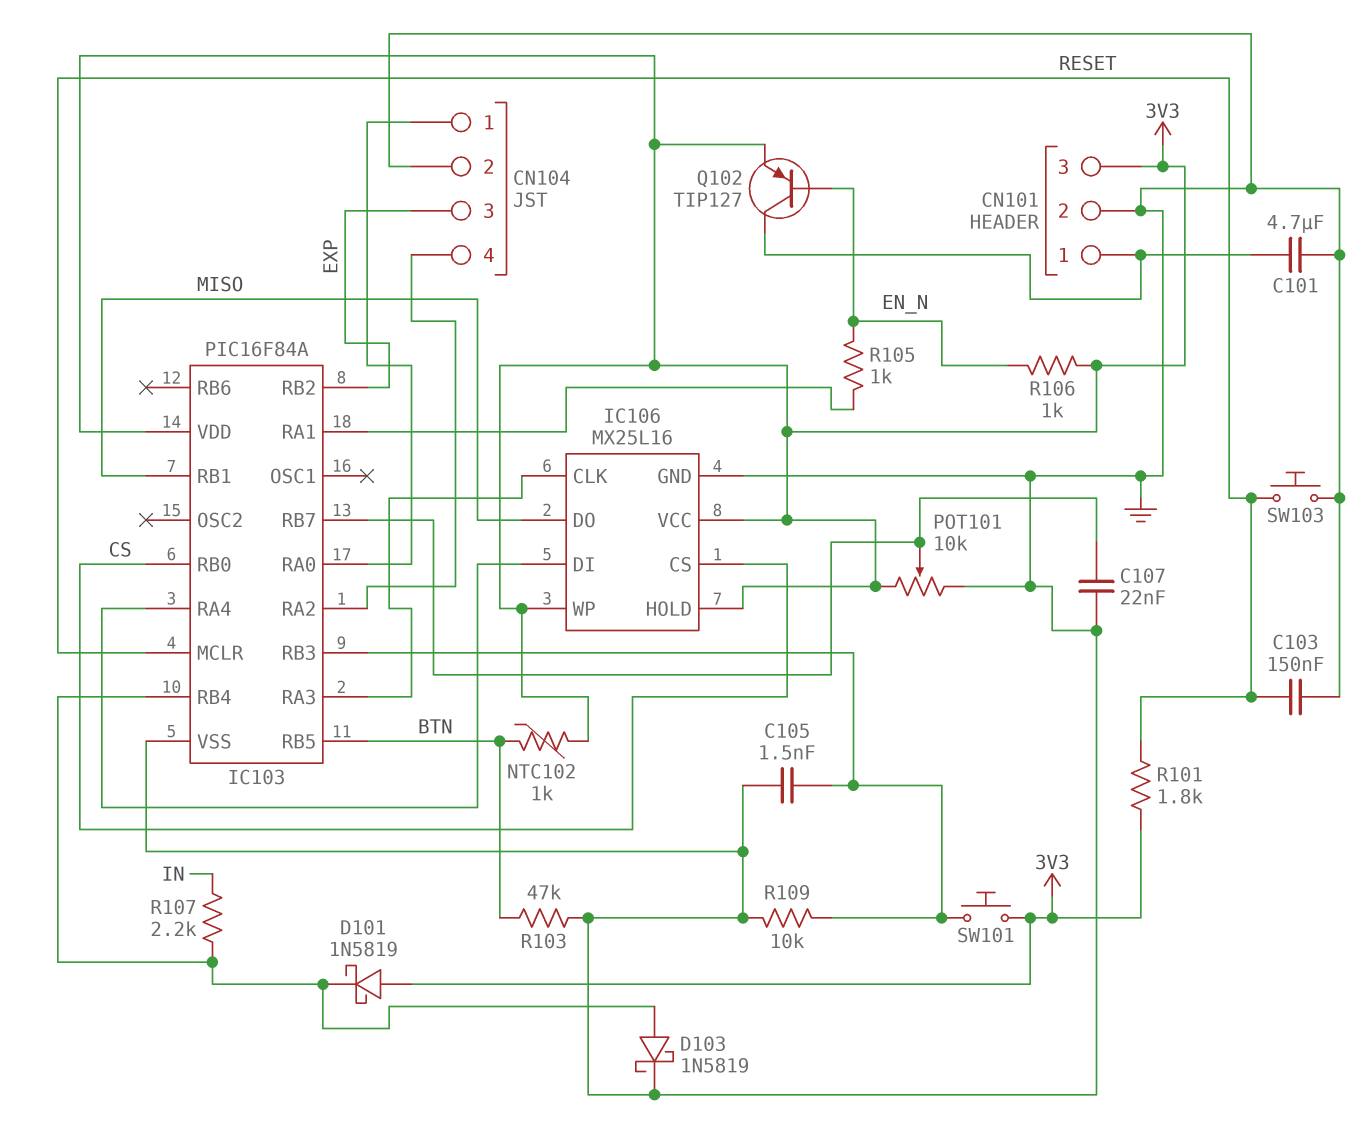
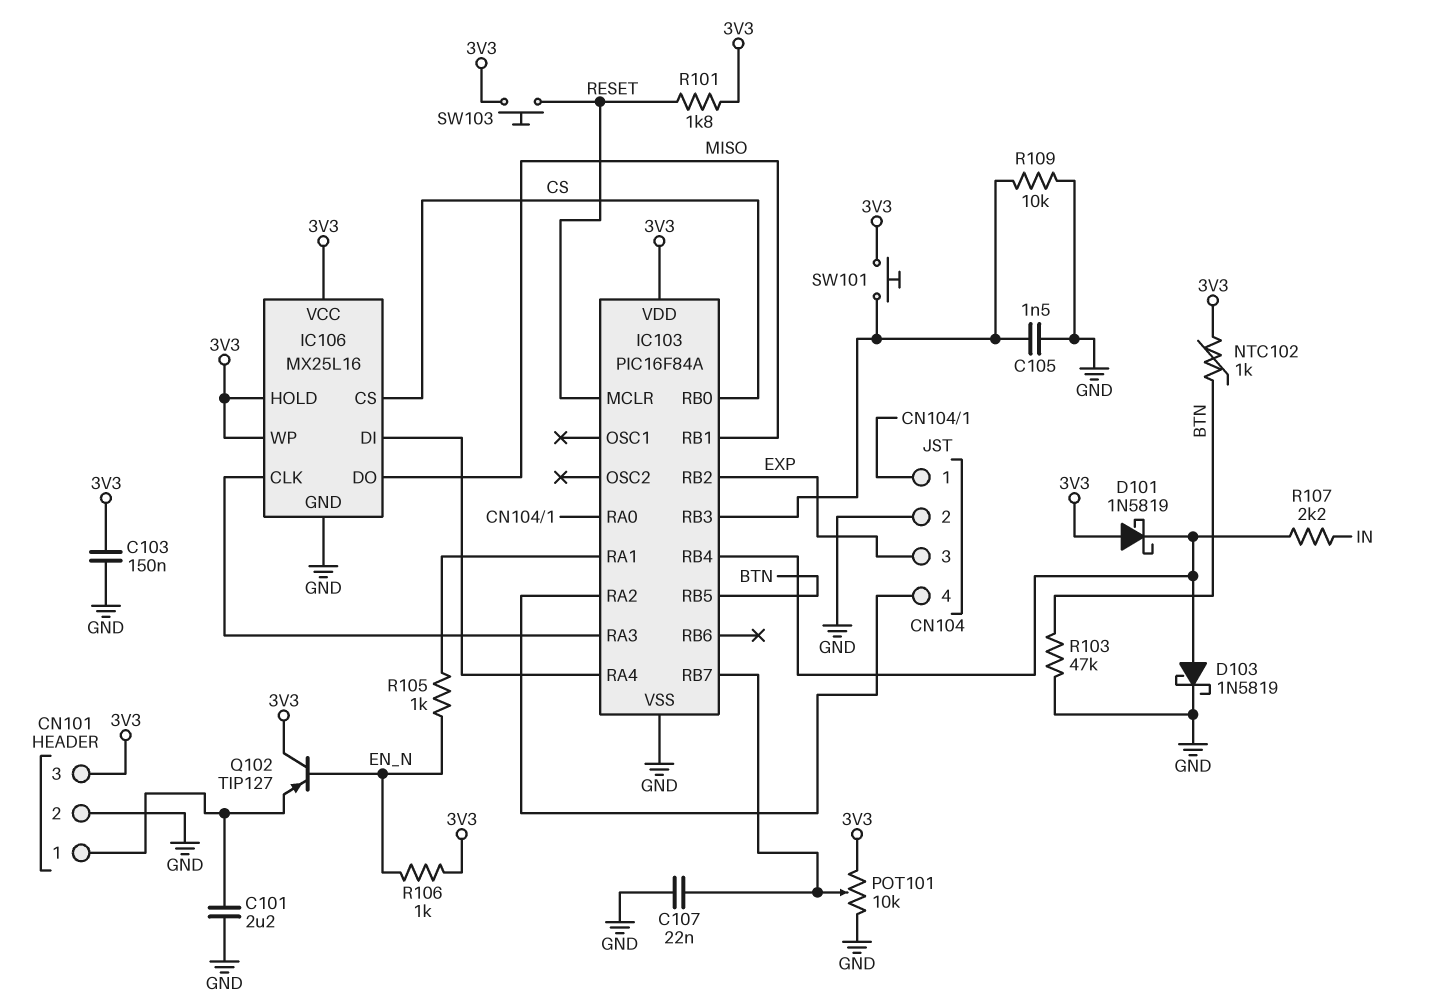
C101: 4.7uF (CN101/1, GND) -> 2.2uF (CN101/1, GND)
C103: 150nF (GND, RESET) -> 150nF (3V3, GND)
Q102: PNP TIP127 (B EN_N, C CN101/1, E 3V3) -> PNP TIP127 (B EN_N, C 3V3, E CN101/1)
SW103: button (GND, RESET) -> button (3V3, RESET)

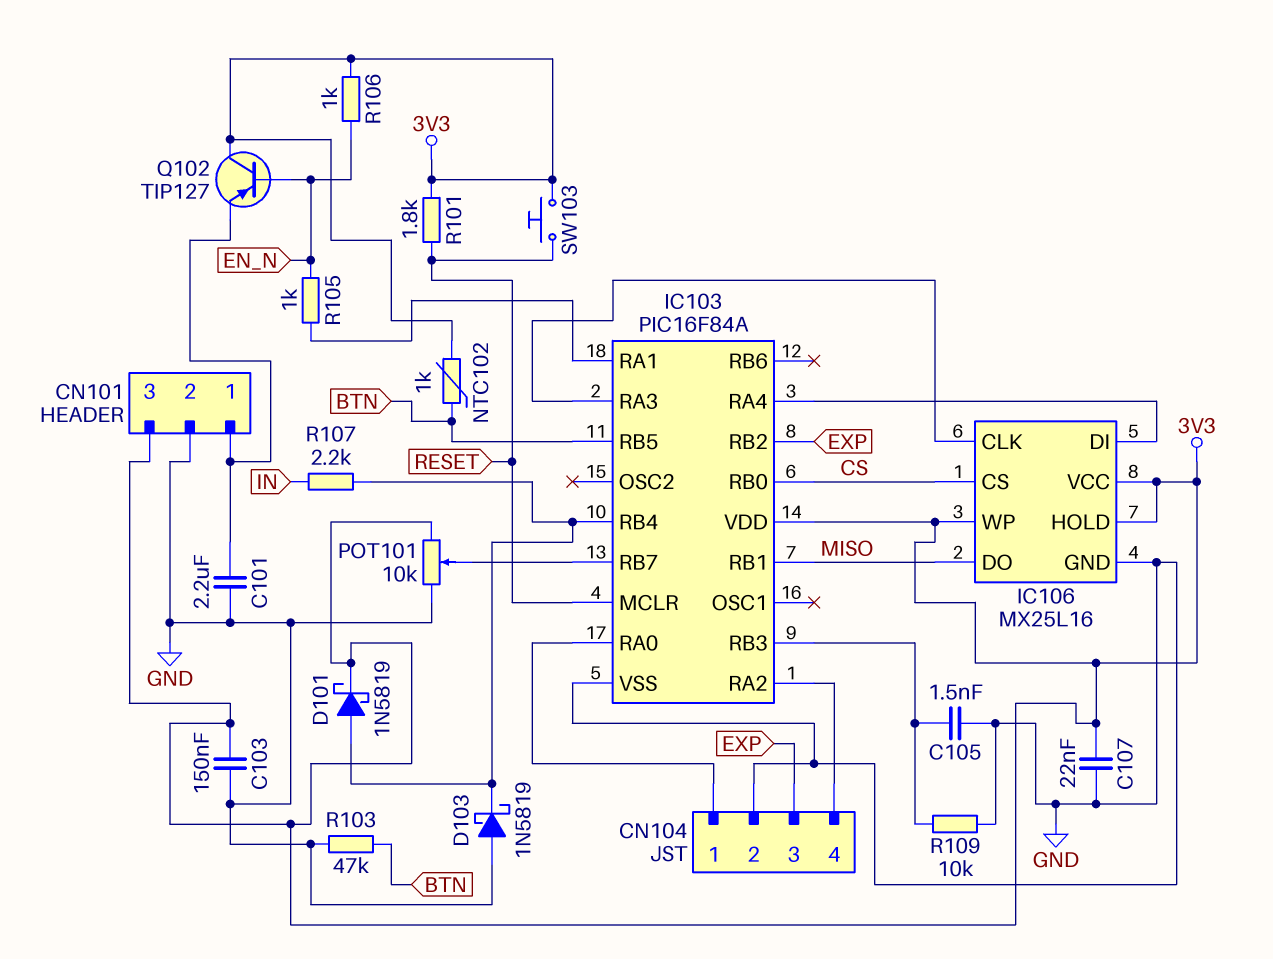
C107: 22nF (GND, IC103/RB7) -> 22nF (3V3, GND)
D101: schottky 1N5819 (A 3V3, K IC103/RB4) -> schottky 1N5819 (A IC103/RB4, K 3V3)
D103: schottky 1N5819 (A IC103/RB4, K GND) -> schottky 1N5819 (A GND, K IC103/RB4)
SW101: button (3V3, IC103/RB3) -> none

